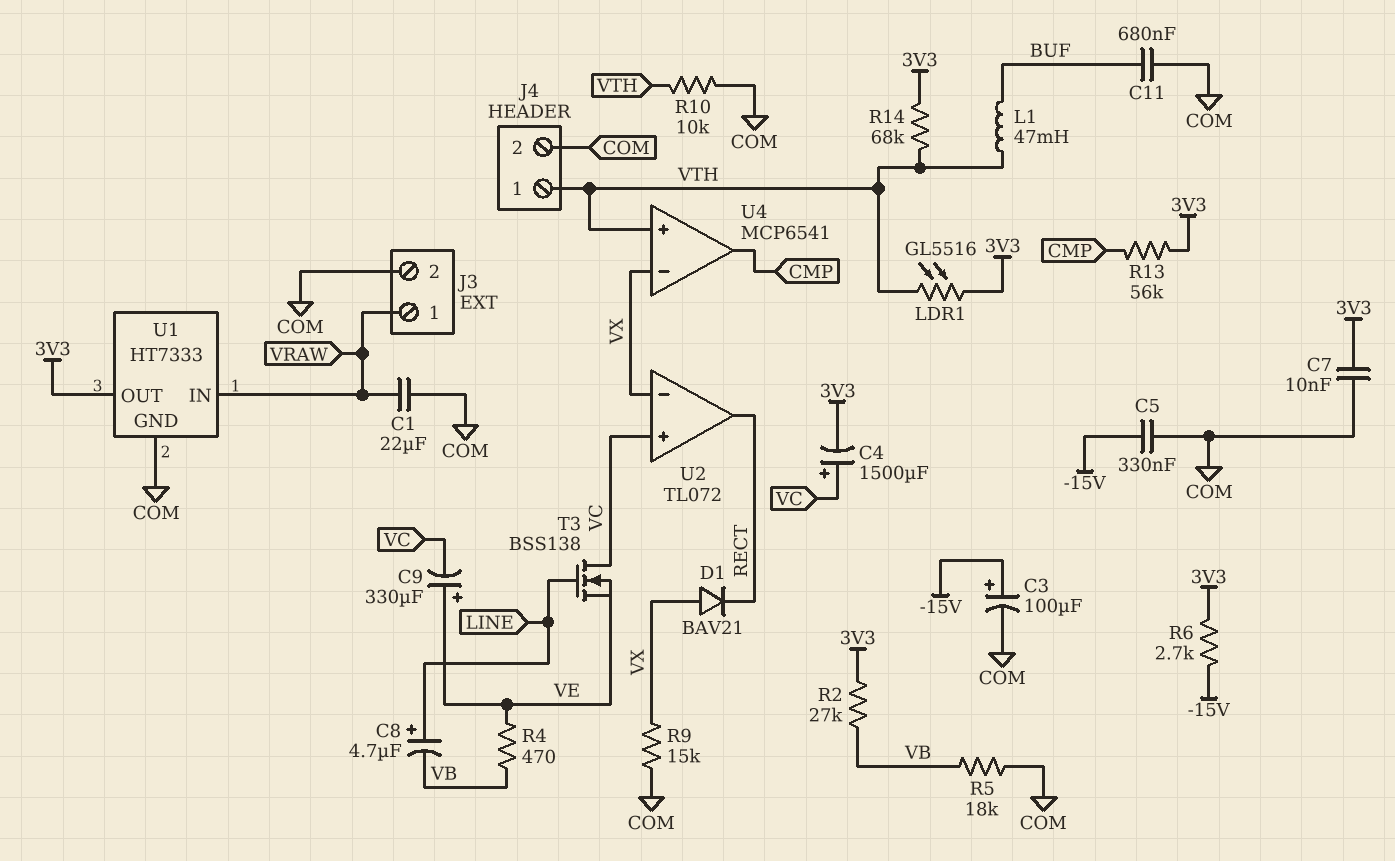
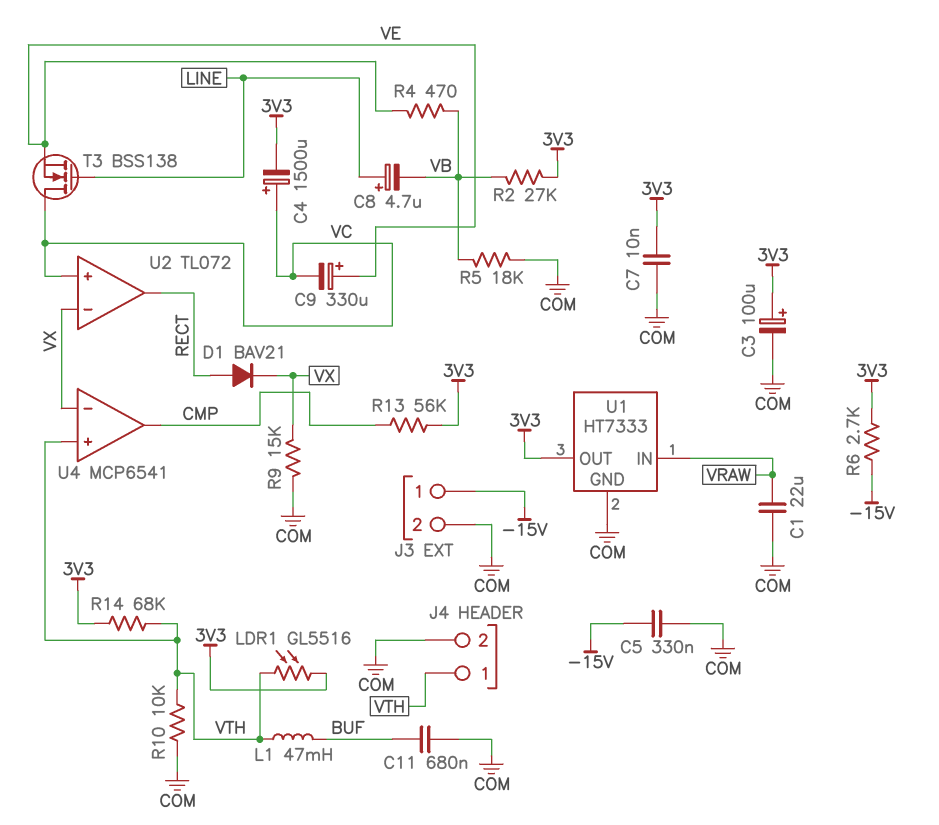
C3: 100uF (plus -15V, minus COM) -> 100uF (plus 3V3, minus COM)
D1: diode BAV21 (A VX, K RECT) -> diode BAV21 (A RECT, K VX)
J3 pin 1: VRAW -> -15V

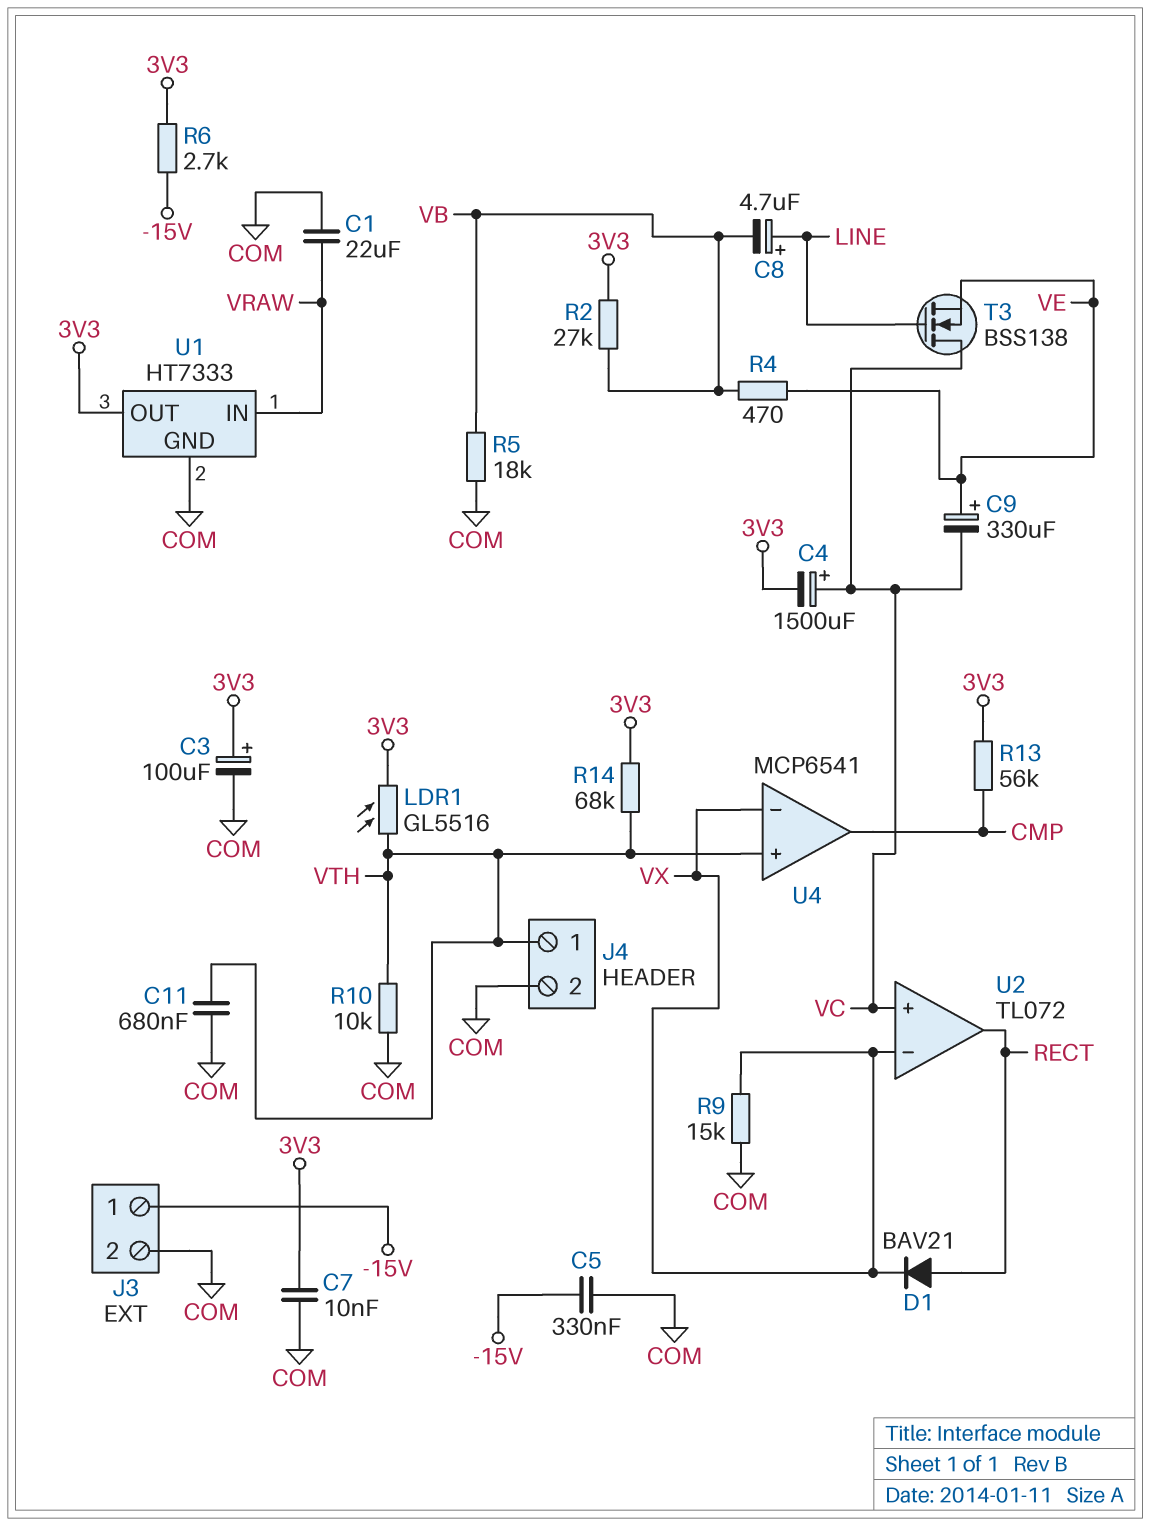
C11: 680nF (BUF, COM) -> 680nF (COM, VTH)
L1: 47mH (BUF, VTH) -> none

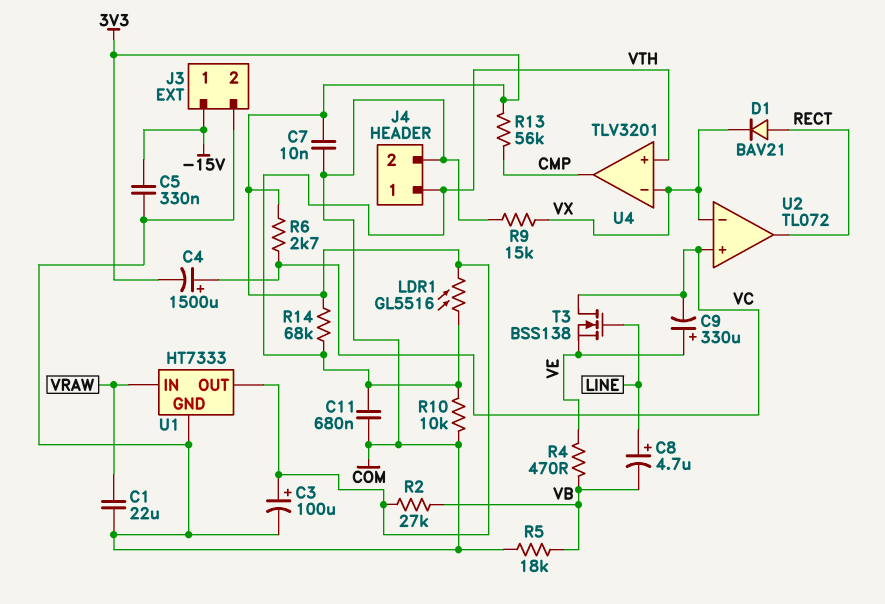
R6: 2.7k (-15V, 3V3) -> 2.7k (3V3, VC)
U4: MCP6541 -> TLV3201

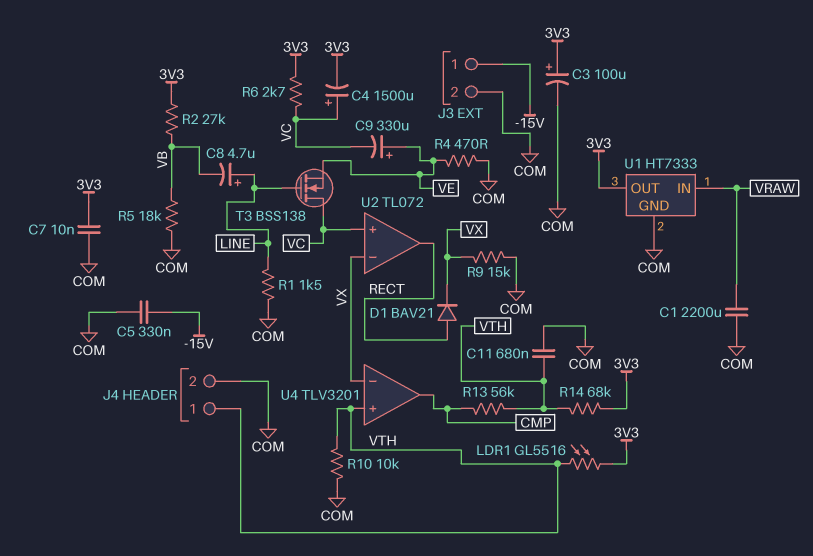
C1: 22uF (COM, VRAW) -> 2200uF (COM, VRAW)
R1: none -> 1.5k (COM, LINE)
R4: 470 (VB, VE) -> 470 (COM, VE)
R13: 56k (3V3, CMP) -> 56k (CMP, VTH)

